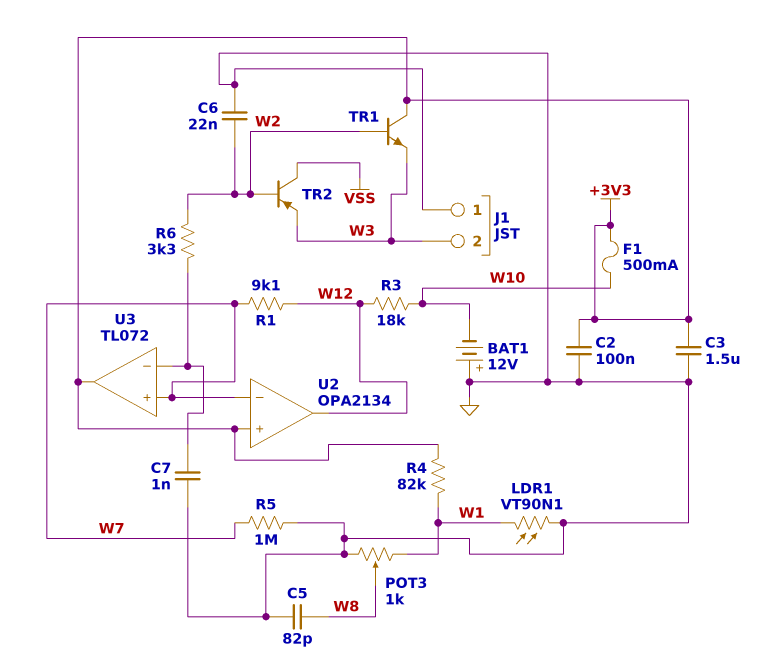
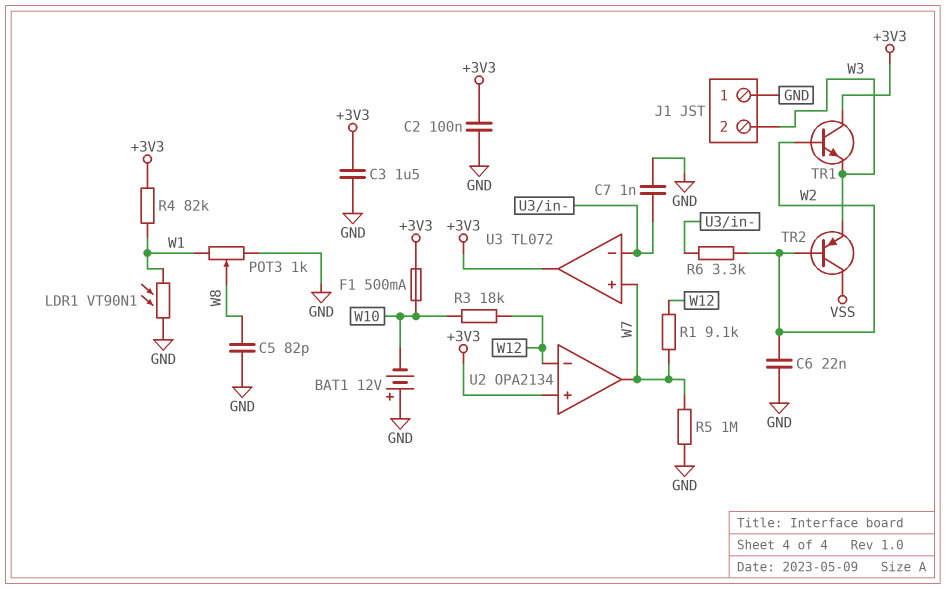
U2 pin in-: W7 -> W12
U2 pin out: W12 -> W7

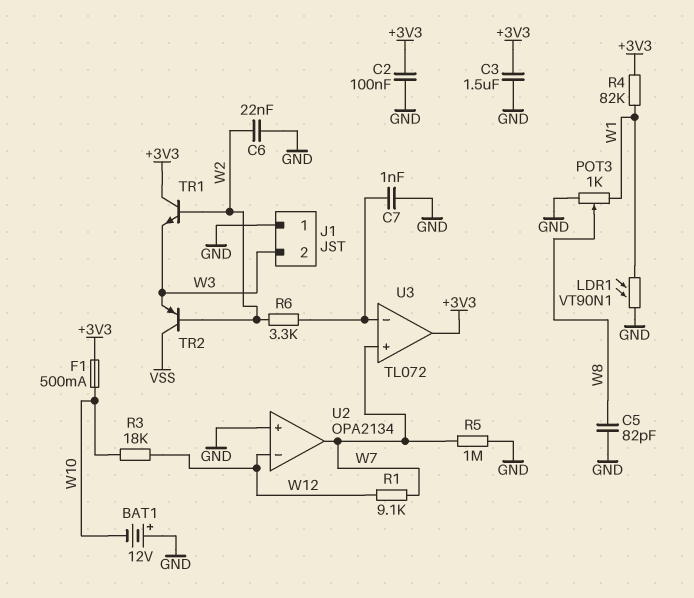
U2 pin in+: +3V3 -> GND

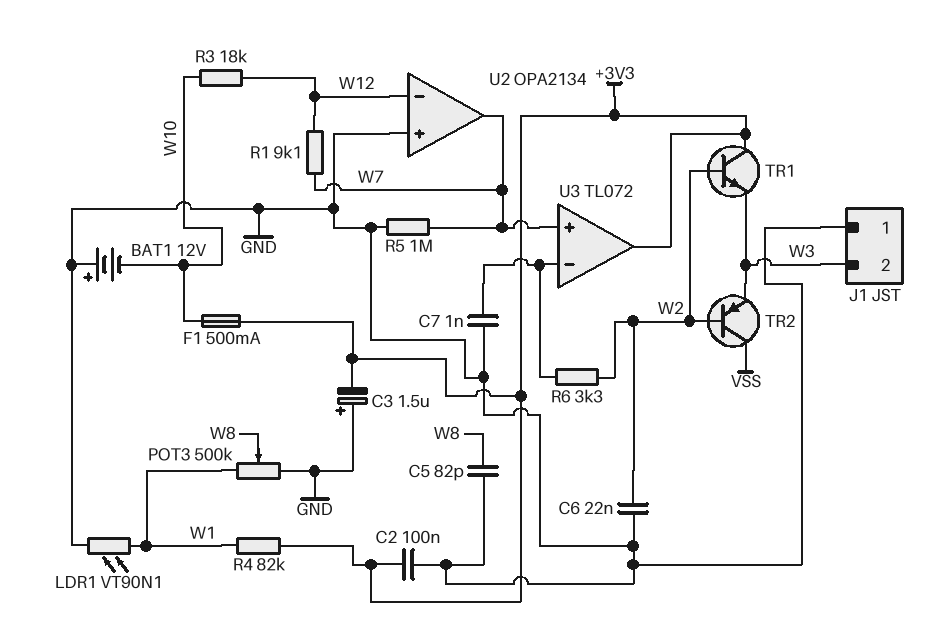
C3: 1.5uF (+3V3, GND) -> 1.5uF (plus GND, minus +3V3)
POT3: 1k (GND, W1, wiper W8) -> 500k (GND, W1, wiper W8)

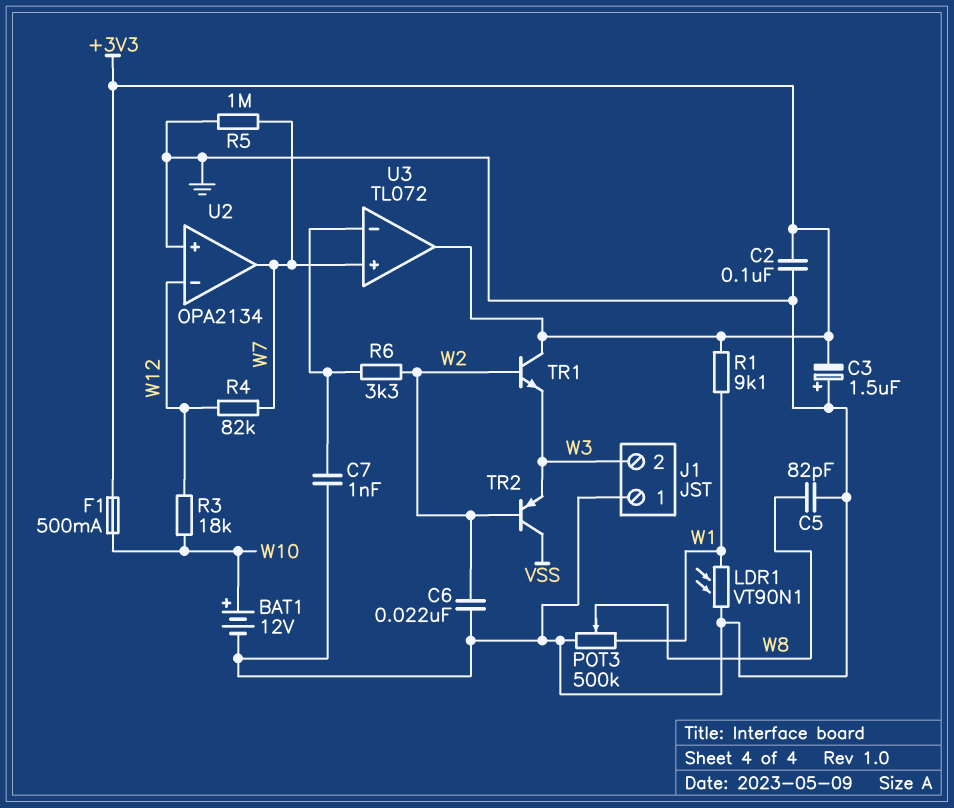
BAT1: 12V (plus GND, minus W10) -> 12V (plus W10, minus GND)
R1: 9.1k (W7, W12) -> 9.1k (+3V3, W1)
R4: 82k (+3V3, W1) -> 82k (W7, W12)

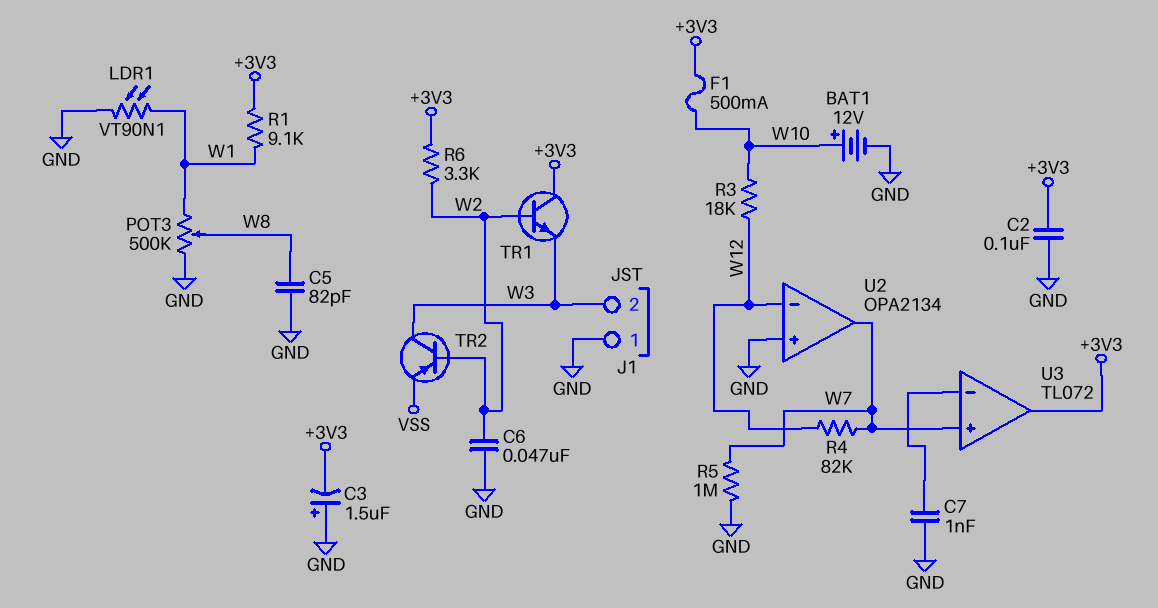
C6: 22nF (GND, W2) -> 47nF (GND, W2)
R6: 3.3k (U3/in-, W2) -> 3.3k (+3V3, W2)
TR2: PNP (B W2, C VSS, E W3) -> PNP (B W2, C W3, E VSS)

